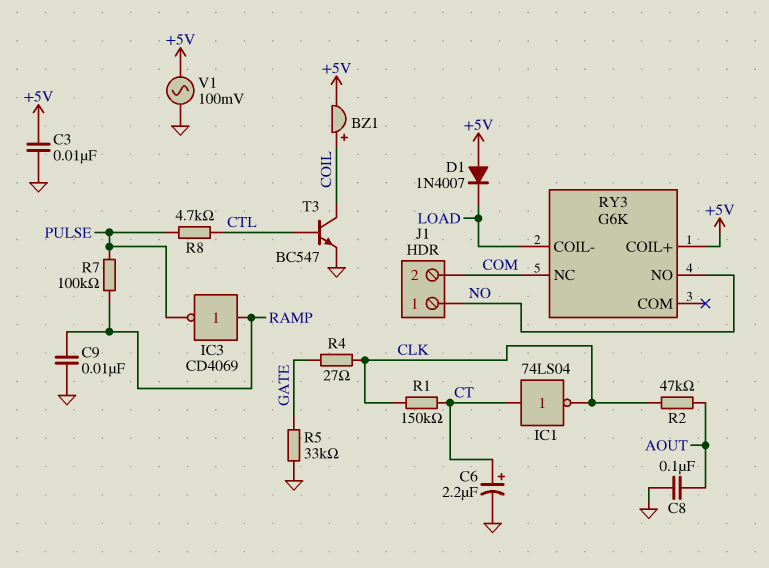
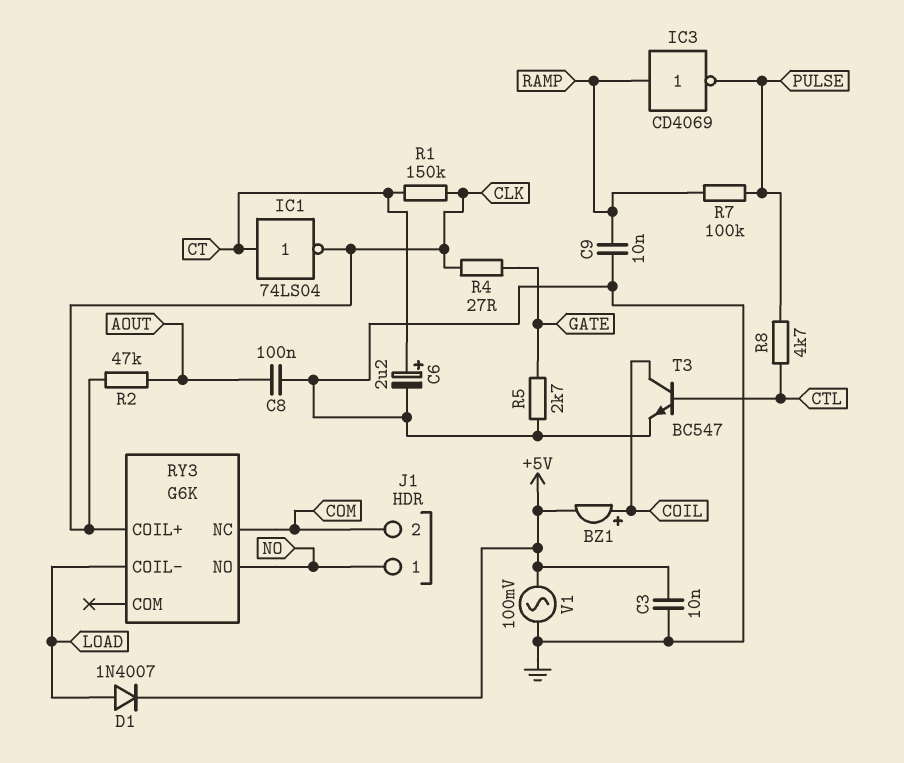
D1: diode 1N4007 (A +5V, K LOAD) -> diode 1N4007 (A LOAD, K +5V)
R5: 33k (GATE, GND) -> 2.7k (GATE, GND)
RY3 pin COIL+: +5V -> CLK

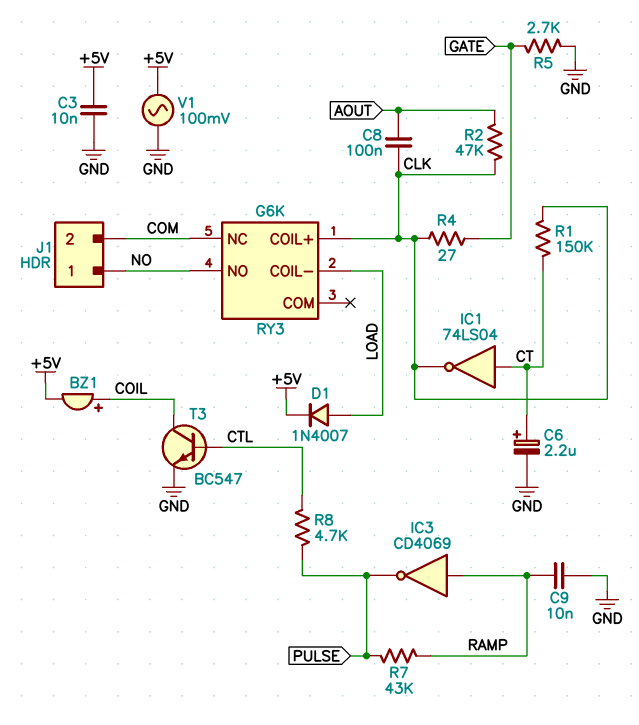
C8: 100nF (AOUT, GND) -> 100nF (AOUT, CLK)
R7: 100k (PULSE, RAMP) -> 43k (PULSE, RAMP)

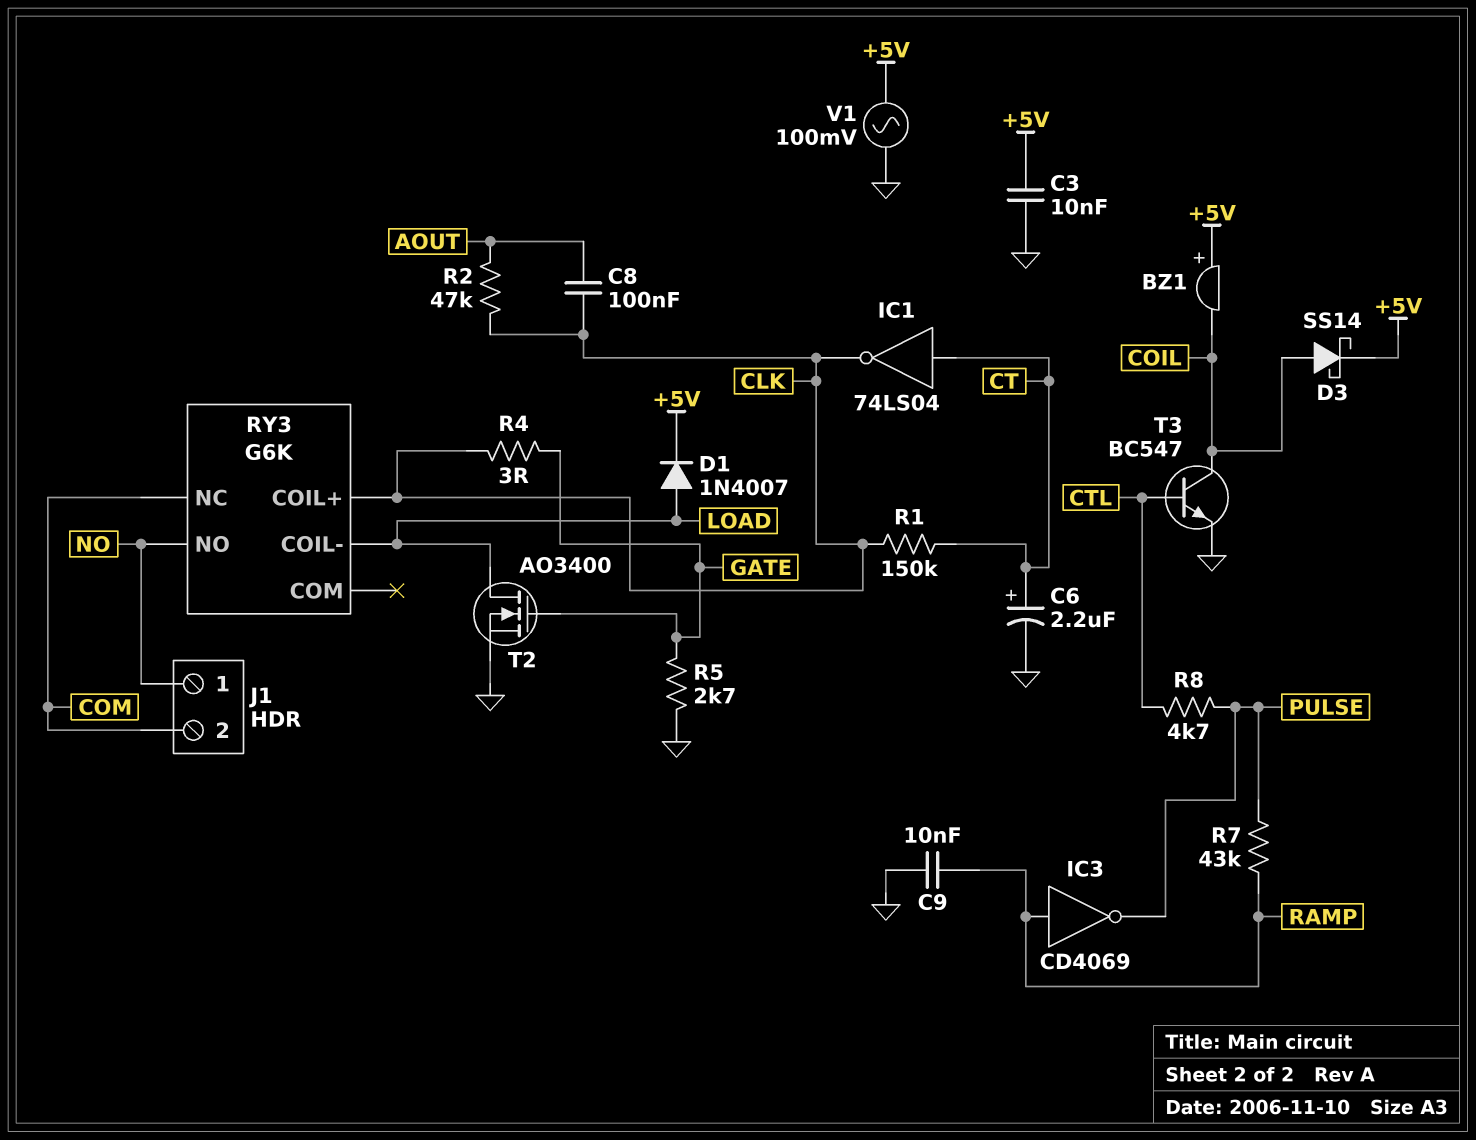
BZ1: buzzer (plus COIL, minus +5V) -> buzzer (plus +5V, minus COIL)
D3: none -> schottky SS14 (A COIL, K +5V)
R4: 27 (CLK, GATE) -> 3 (CLK, GATE)
T2: none -> NMOS AO3400 (G GATE, D LOAD, S GND)

